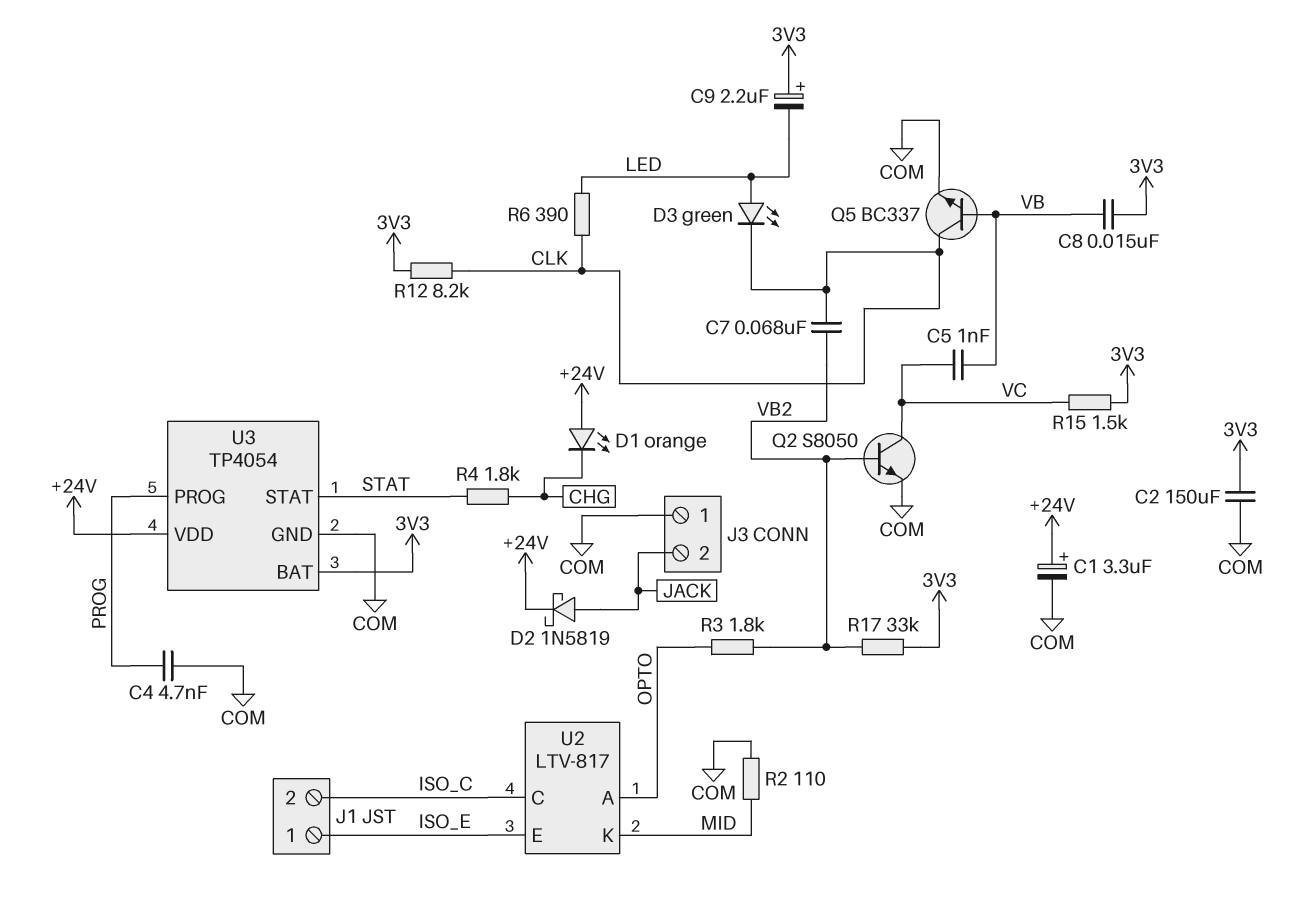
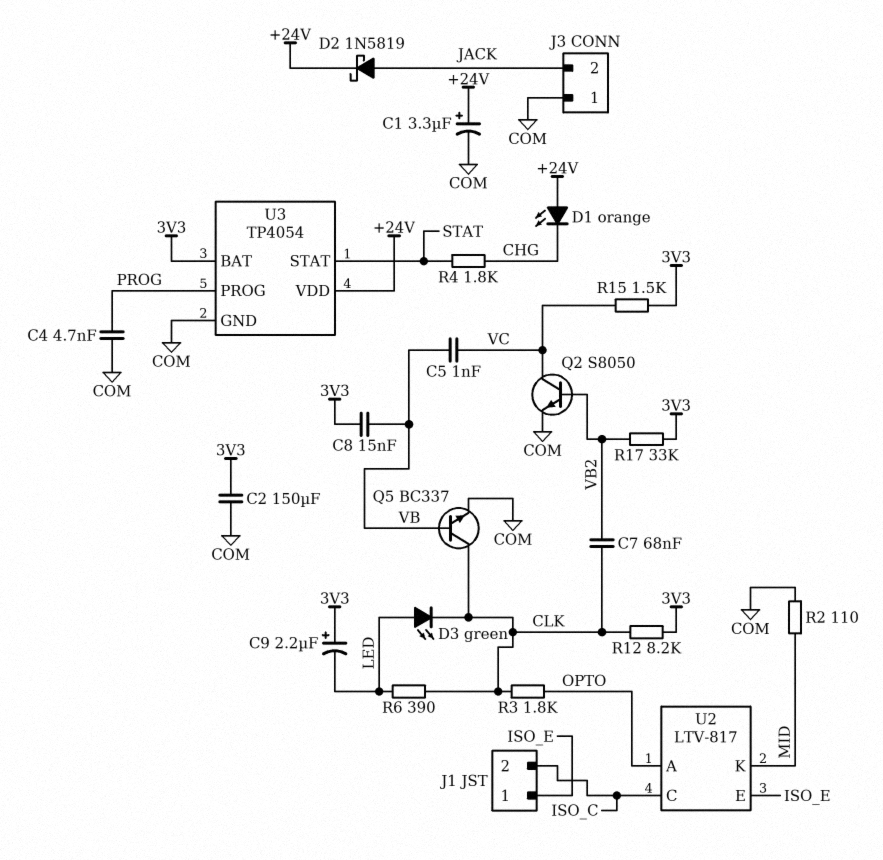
R3: 1.8k (OPTO, VB2) -> 1.8k (CLK, OPTO)

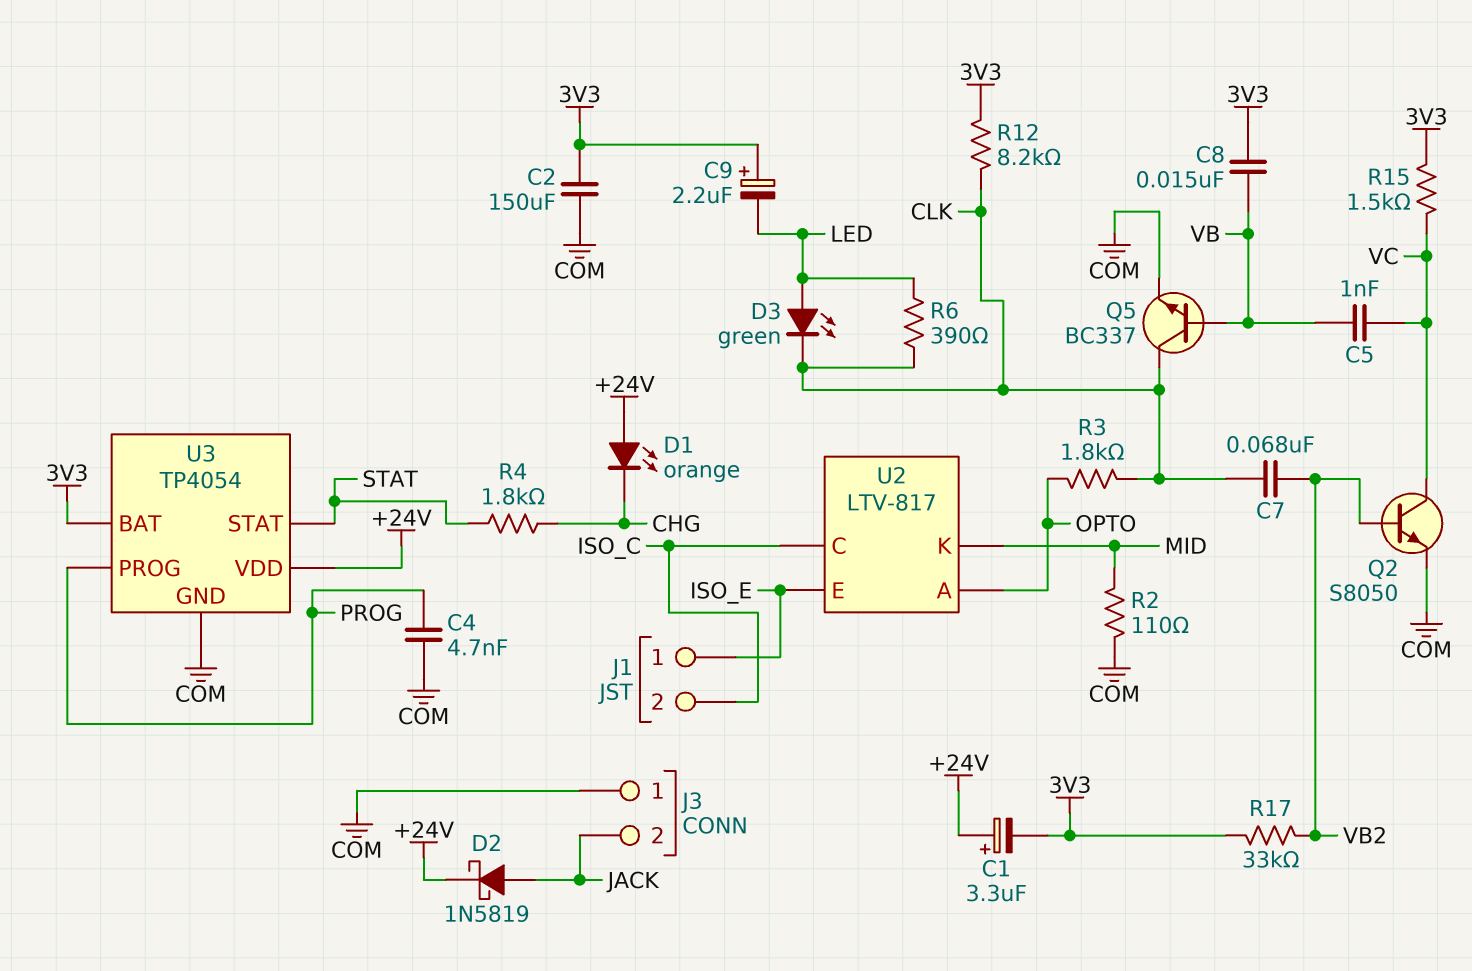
C1: 3.3uF (plus +24V, minus COM) -> 3.3uF (plus +24V, minus 3V3)

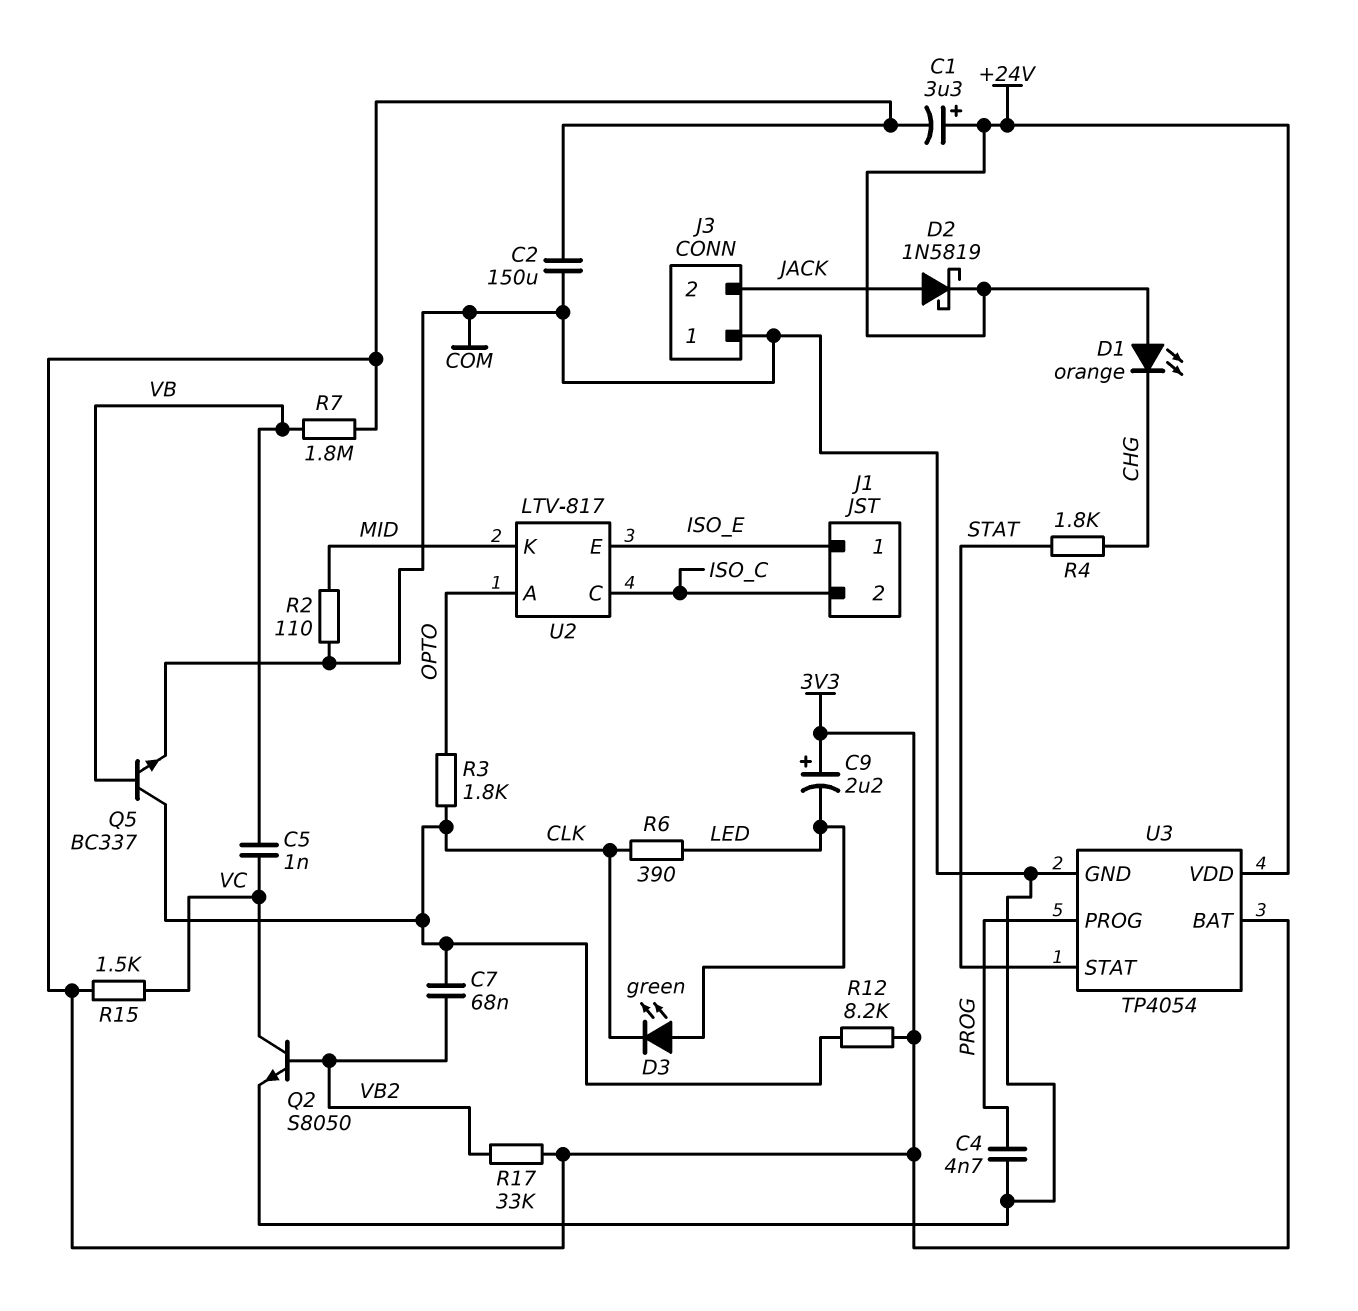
C8: 15nF (3V3, VB) -> none
R7: none -> 1.8M (3V3, VB)

